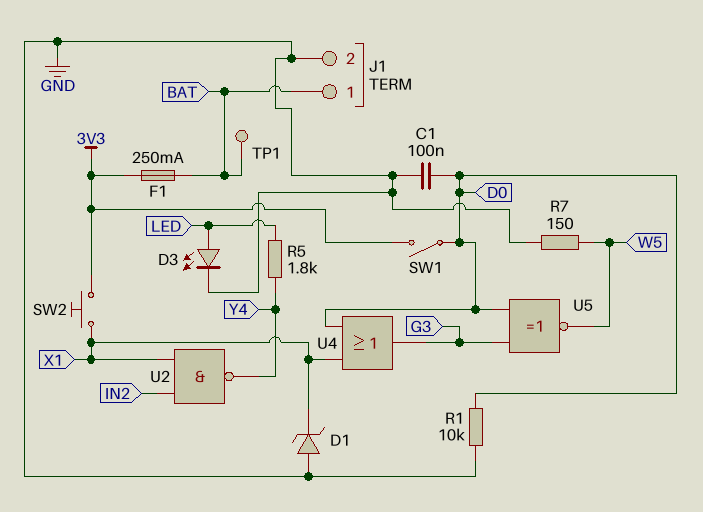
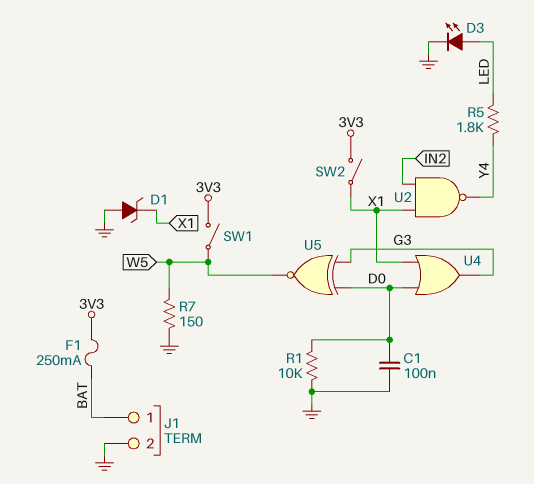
SW1: switch (3V3, D0) -> switch (3V3, W5)
SW2: button (3V3, X1) -> switch (3V3, X1)
TP1: test point (BAT) -> none

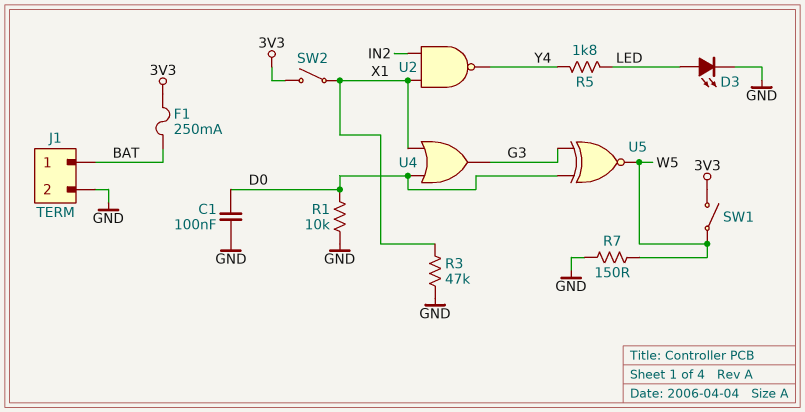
D1: zener (A GND, K X1) -> none
R3: none -> 47k (GND, X1)

